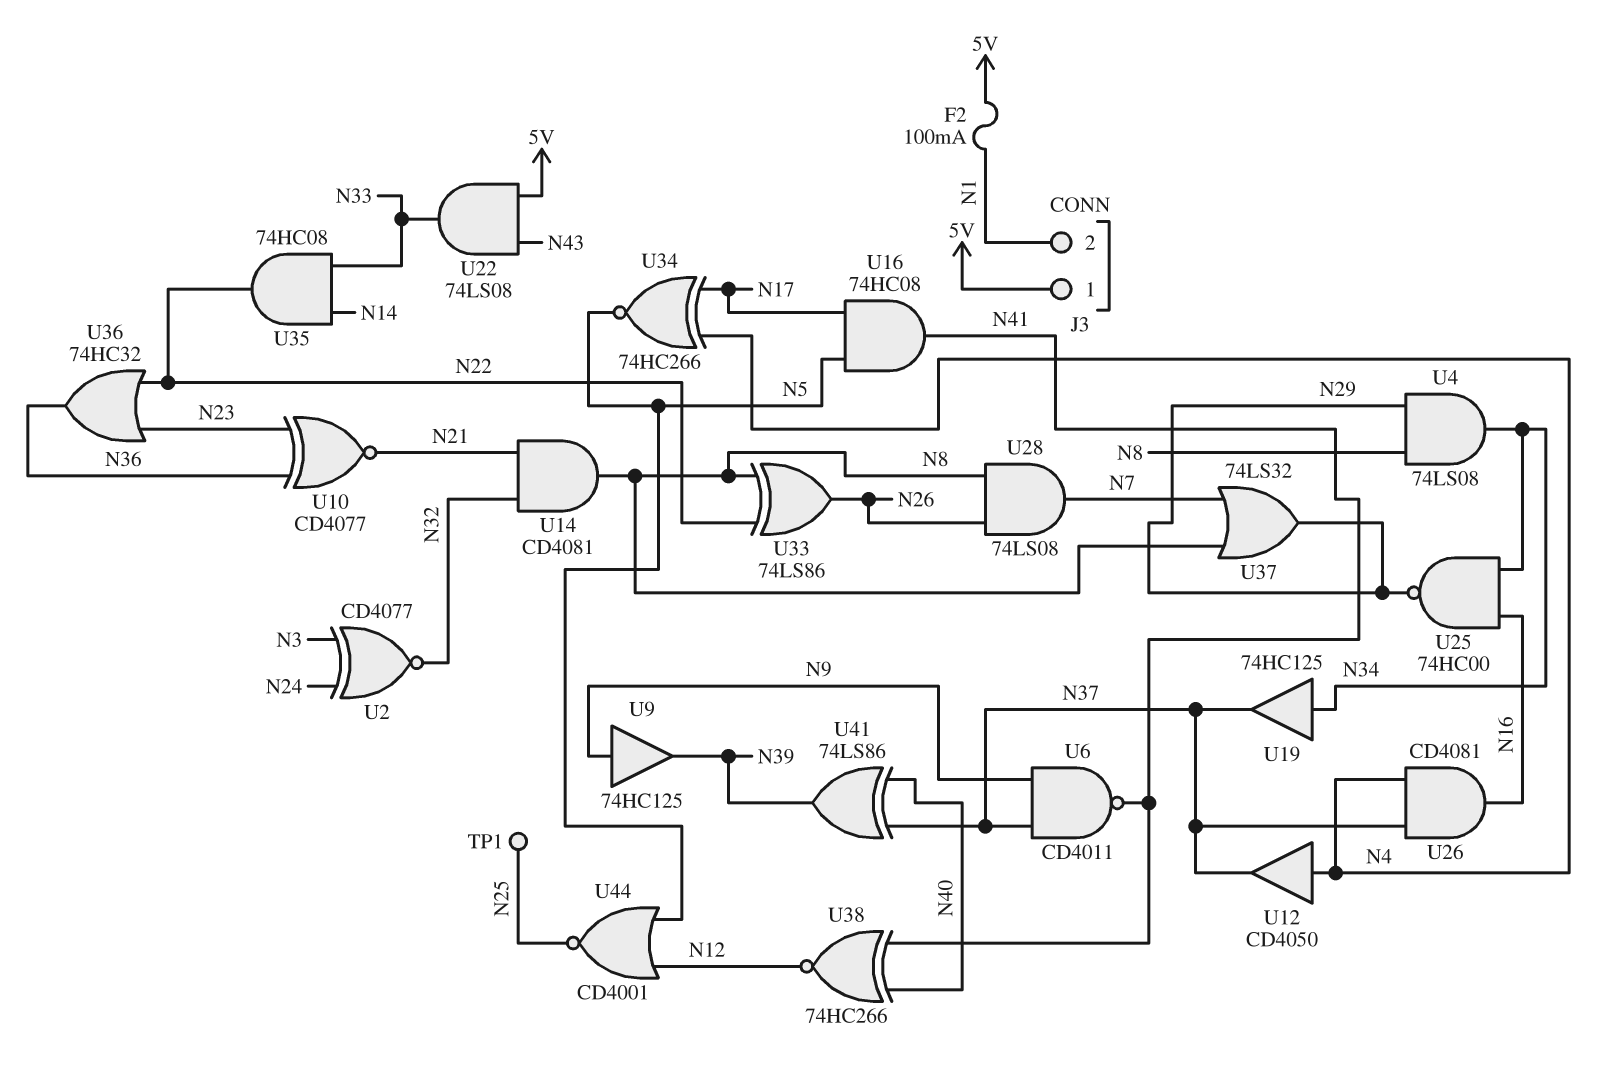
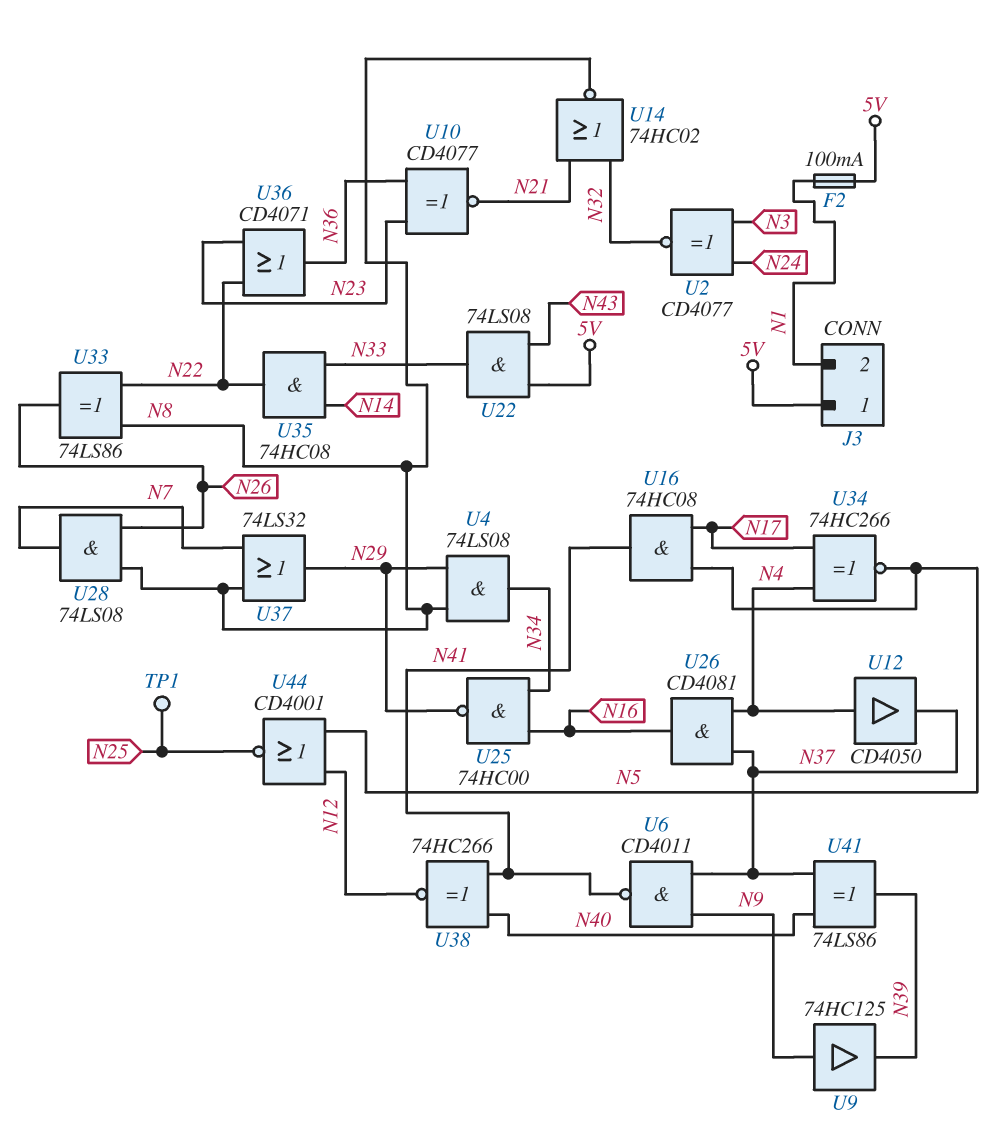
U14: AND CD4081 (in N21, in N32, out N8) -> NOR 74HC02 (in N21, in N32, out N8)
U19: buffer 74HC125 (in N34, out N37) -> none
U36: OR 74HC32 (in N22, in N23, out N36) -> OR CD4071 (in N22, in N23, out N36)

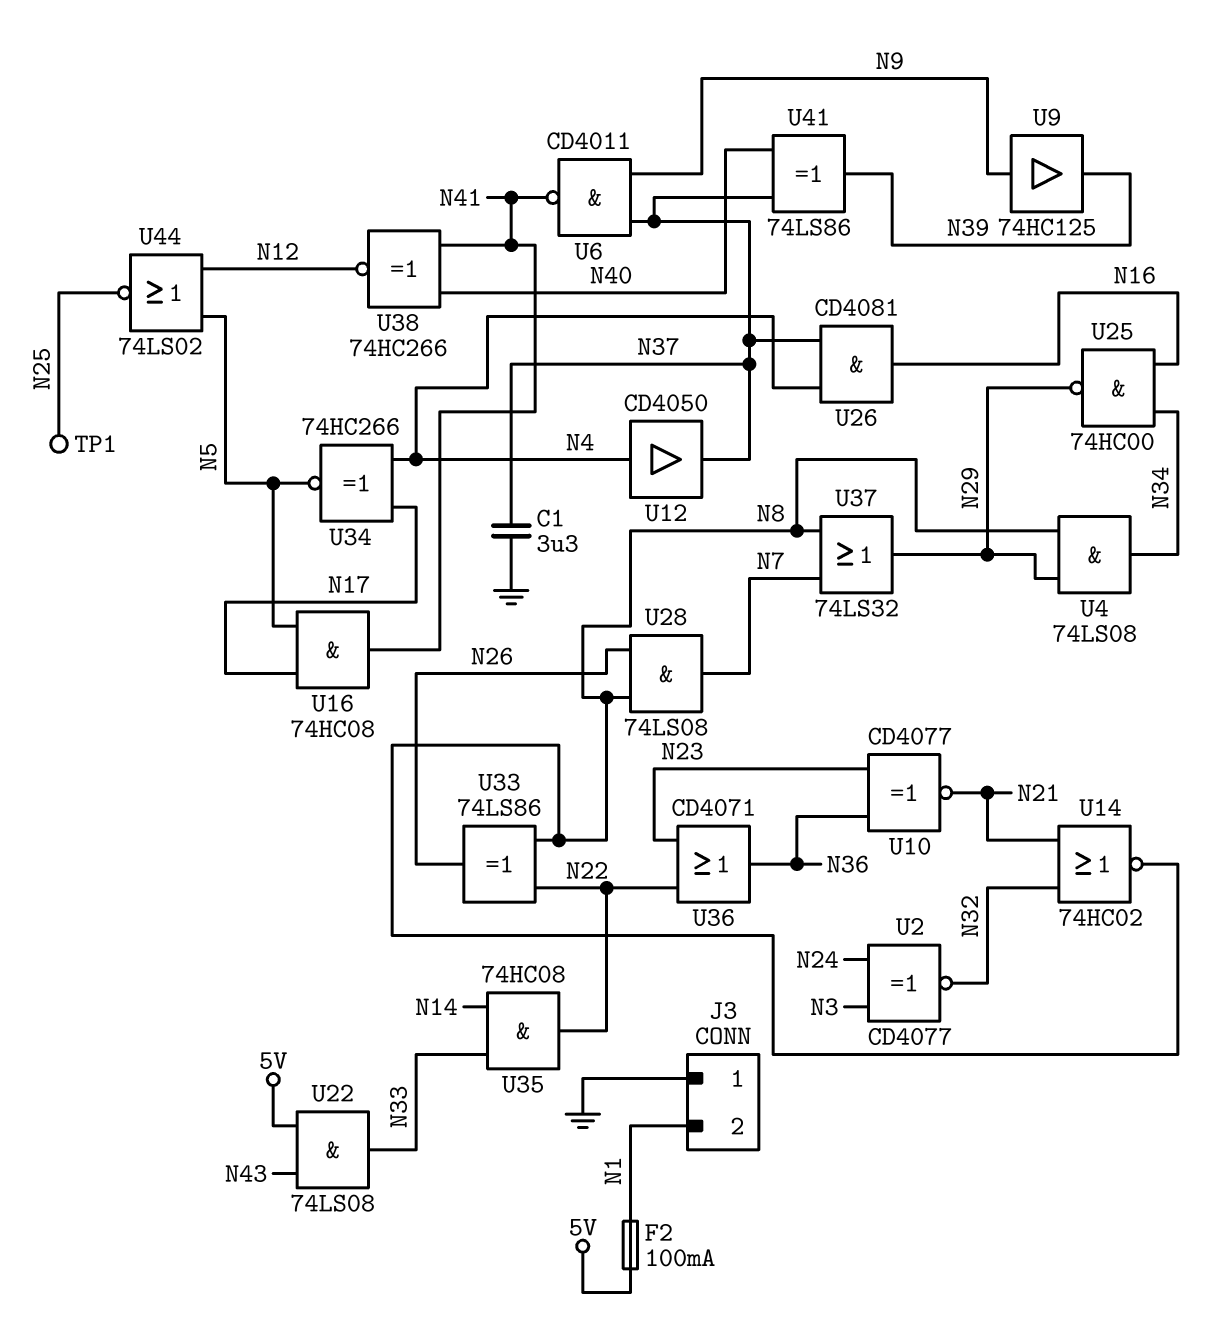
C1: none -> 3.3uF (GND, N37)
J3 pin 1: 5V -> GND
U44: NOR CD4001 (in N5, in N12, out N25) -> NOR 74LS02 (in N5, in N12, out N25)

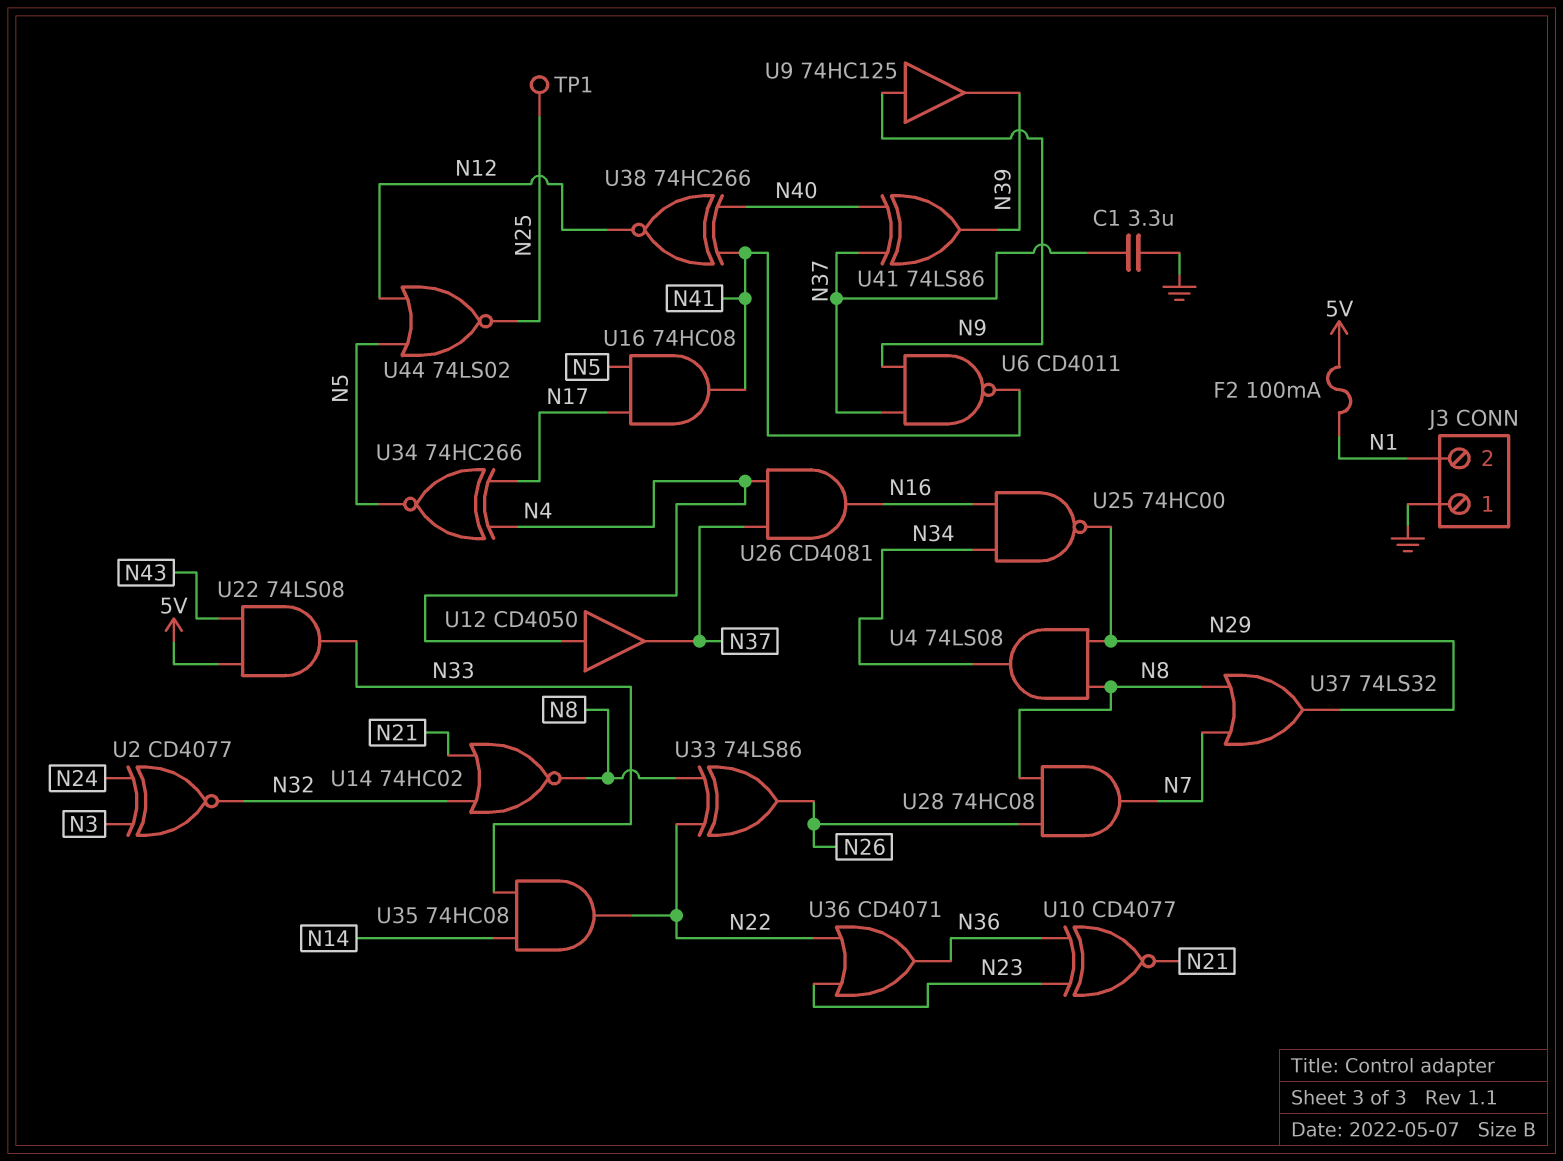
U28: AND 74LS08 (in N8, in N26, out N7) -> AND 74HC08 (in N8, in N26, out N7)

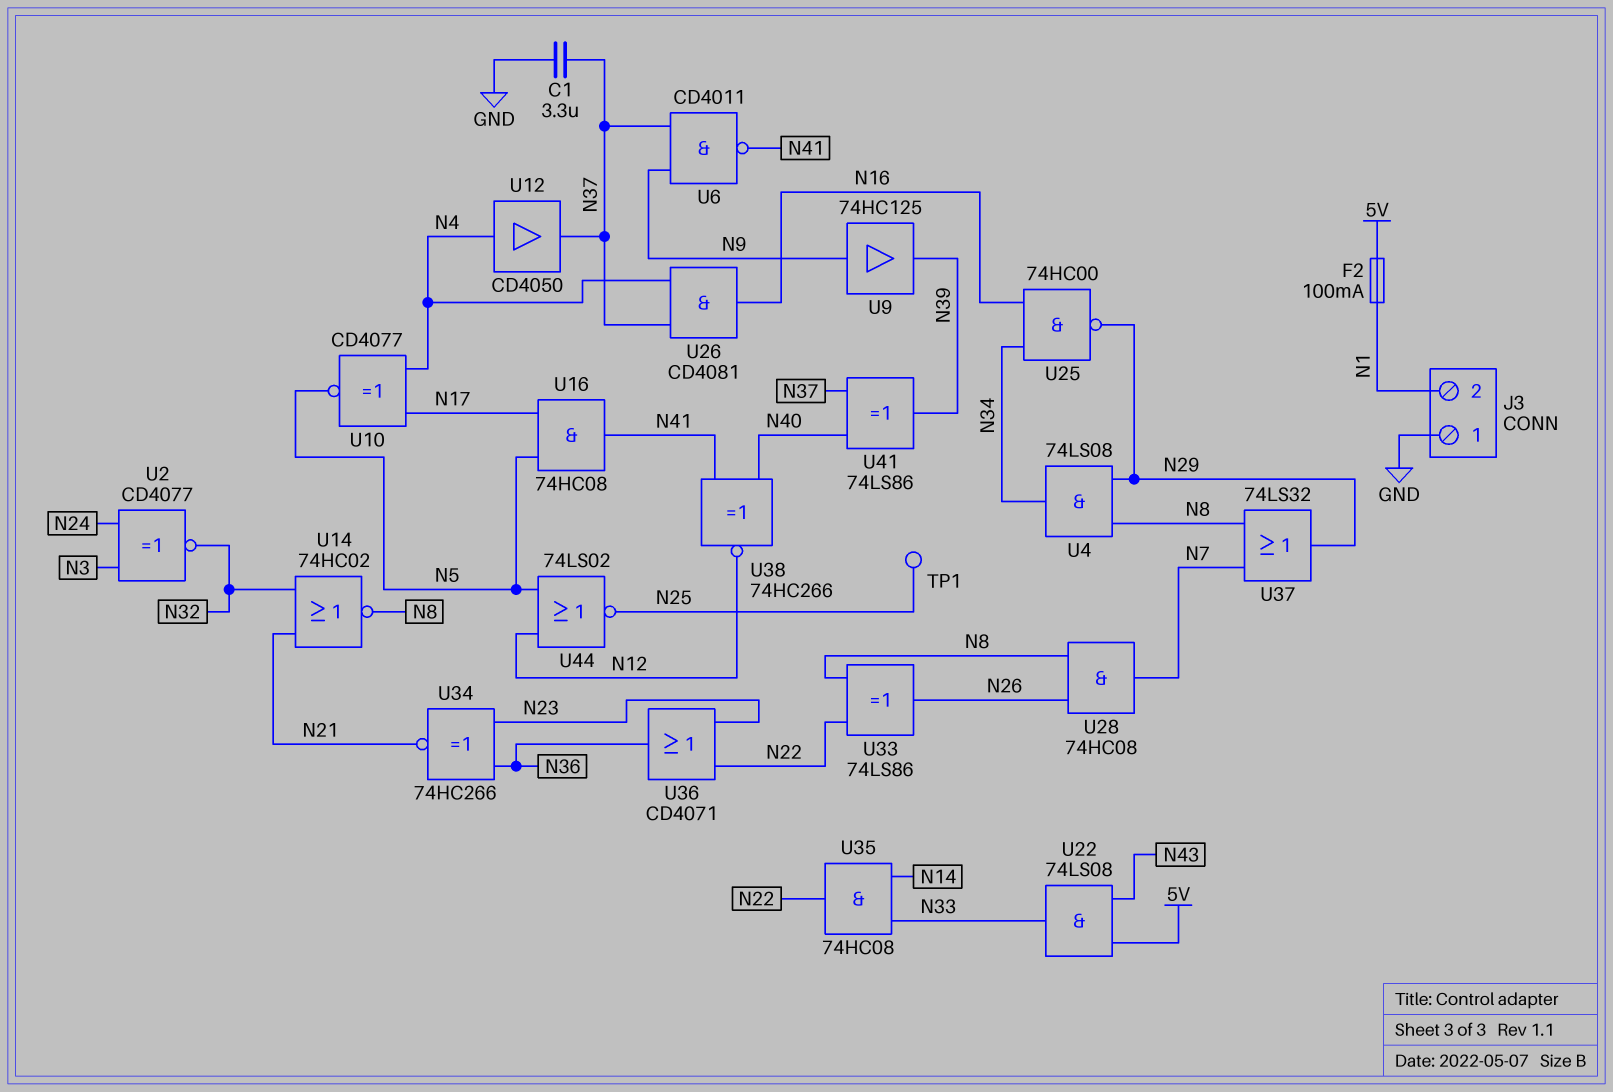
U10: XNOR CD4077 (in N23, in N36, out N21) -> XNOR CD4077 (in N4, in N17, out N5)
U34: XNOR 74HC266 (in N4, in N17, out N5) -> XNOR 74HC266 (in N23, in N36, out N21)

